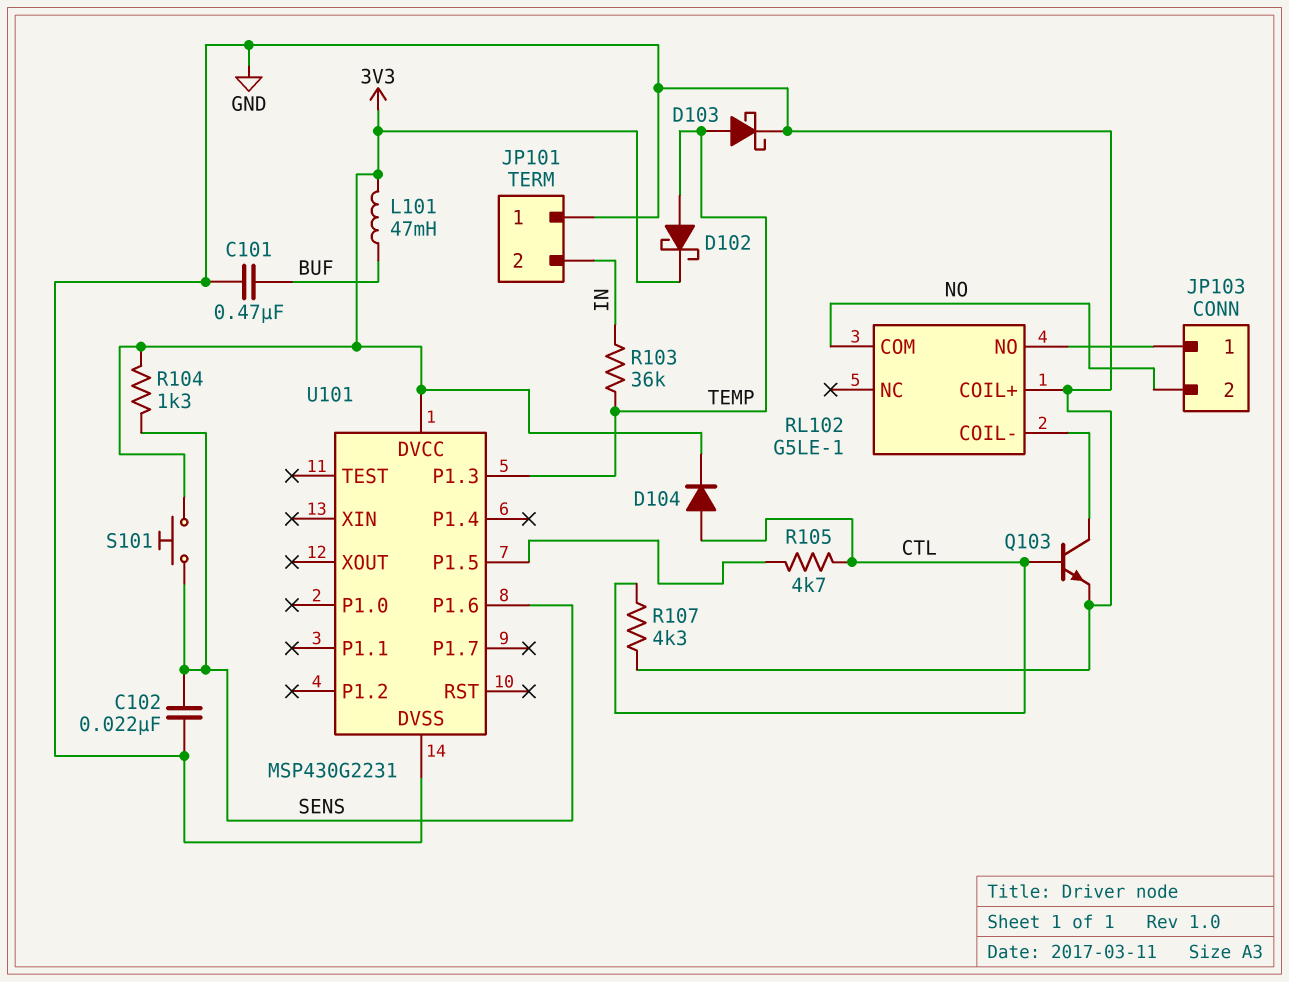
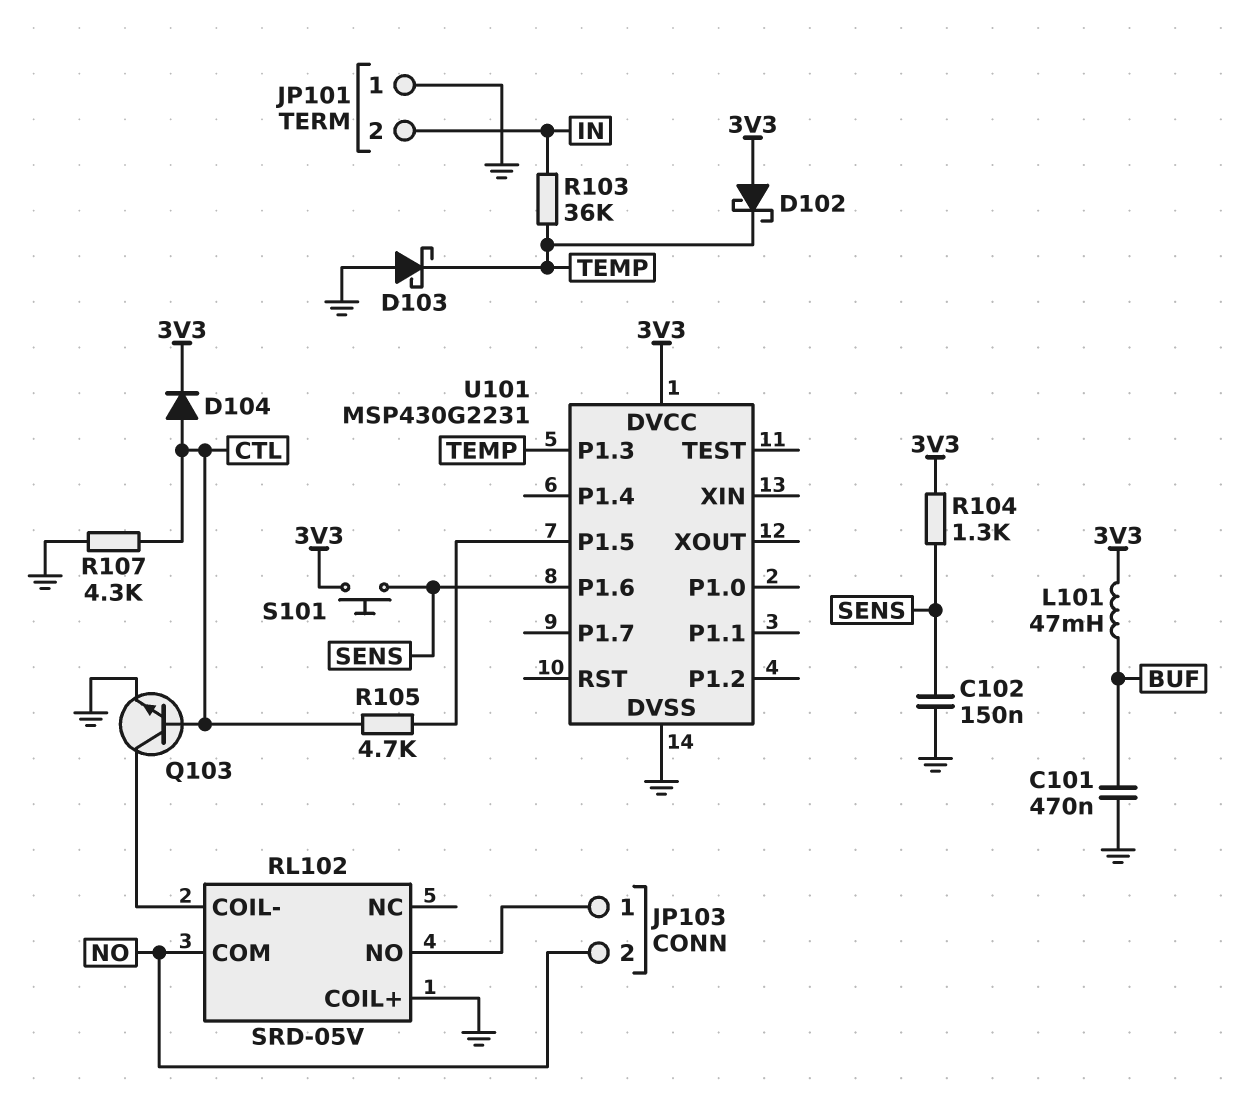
C102: 22nF (GND, SENS) -> 150nF (GND, SENS)
D102: schottky (A TEMP, K 3V3) -> schottky (A 3V3, K TEMP)
D103: schottky (A TEMP, K GND) -> schottky (A GND, K TEMP)
RL102: G5LE-1 -> SRD-05V

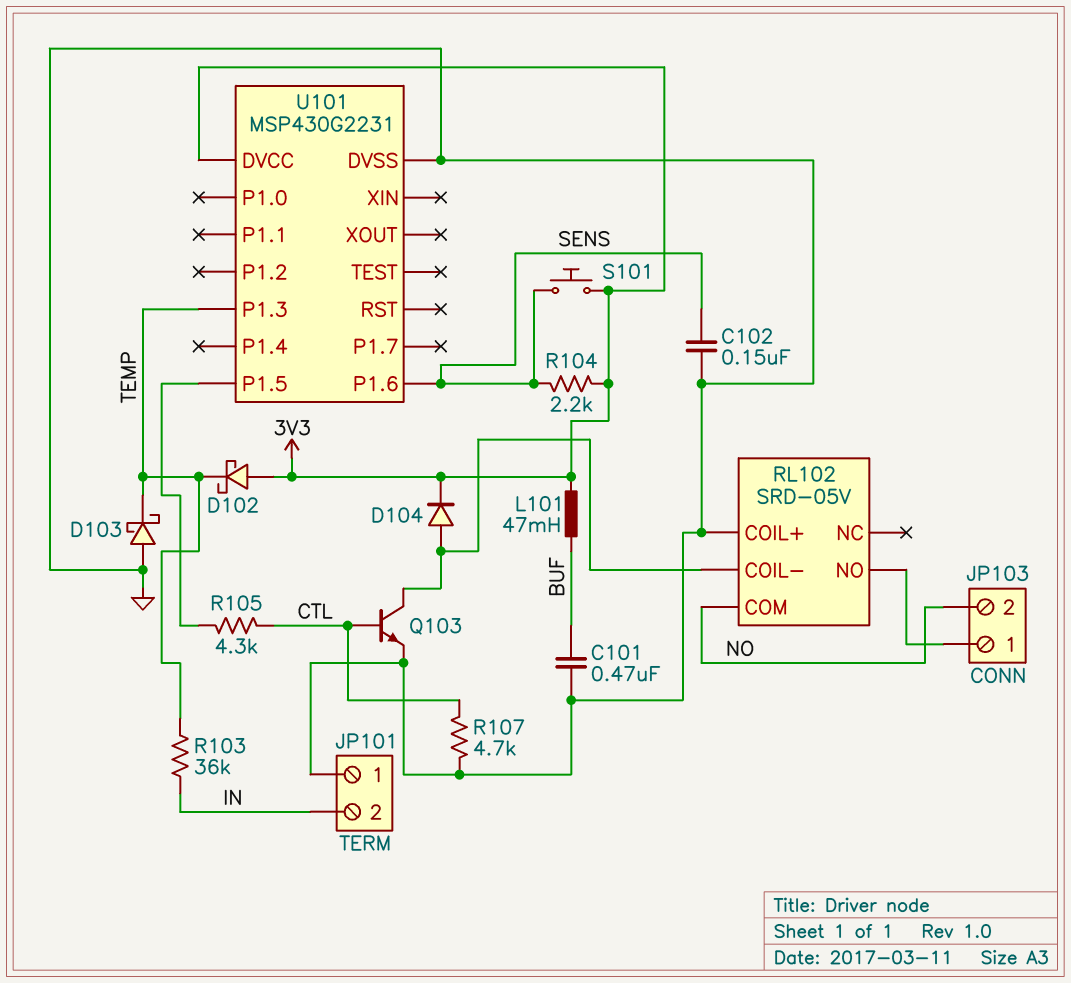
D104: diode (A CTL, K 3V3) -> diode (A RL102/COIL-, K 3V3)
R104: 1.3k (3V3, SENS) -> 2.2k (3V3, SENS)
R105: 4.7k (CTL, U101/P1.5) -> 4.3k (CTL, U101/P1.5)
R107: 4.3k (CTL, GND) -> 4.7k (CTL, GND)

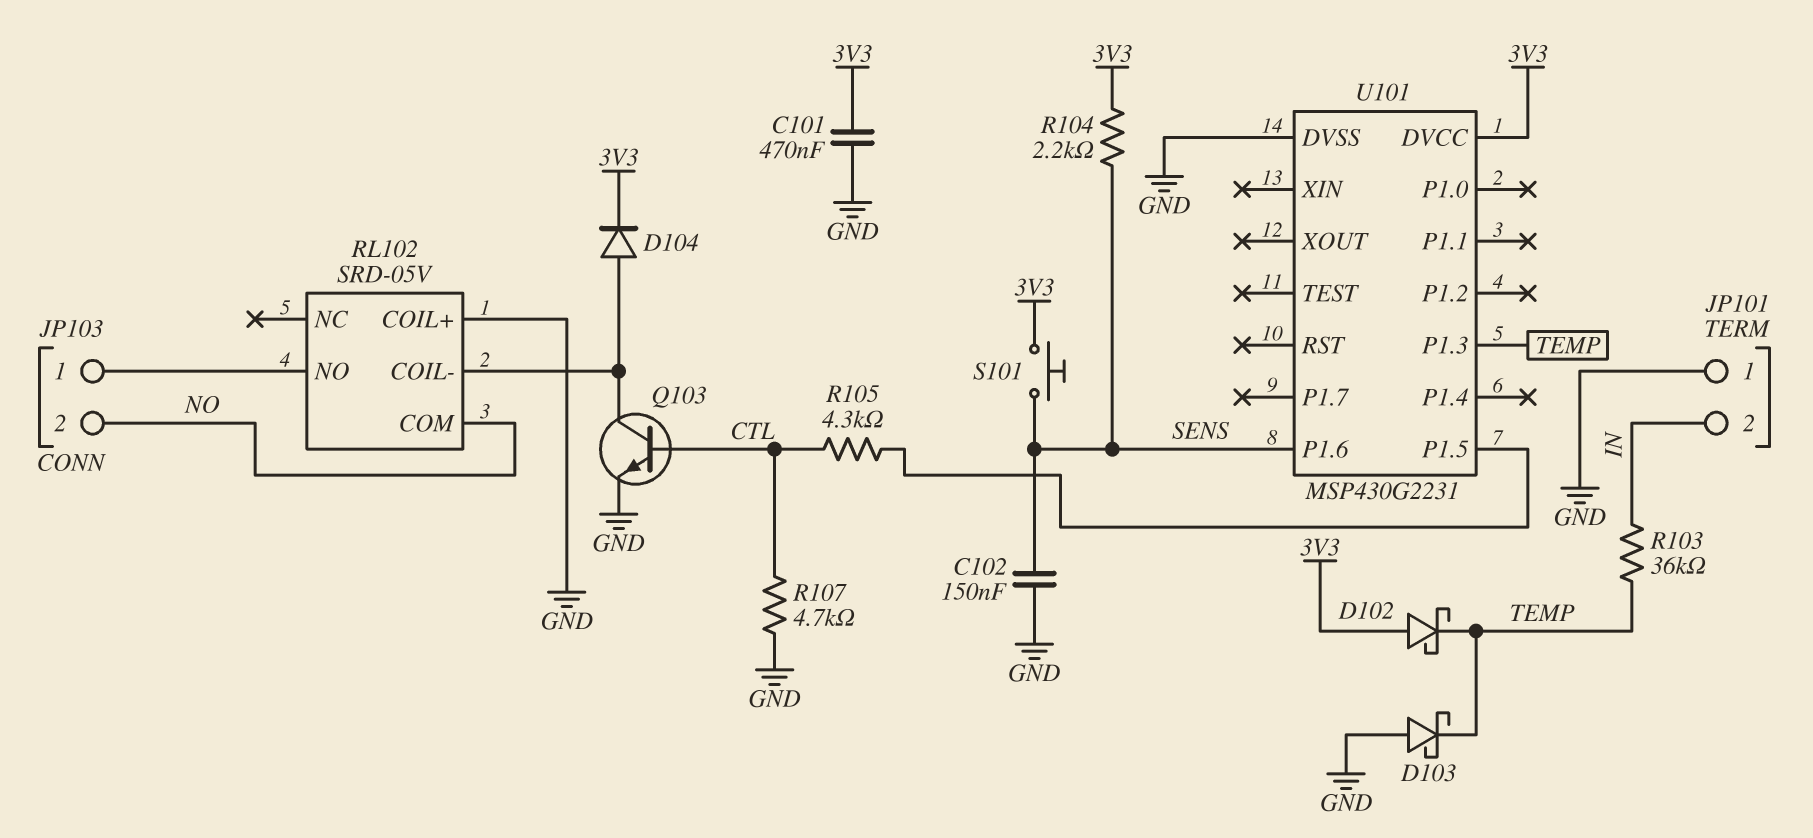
C101: 470nF (BUF, GND) -> 470nF (3V3, GND)
L101: 47mH (3V3, BUF) -> none

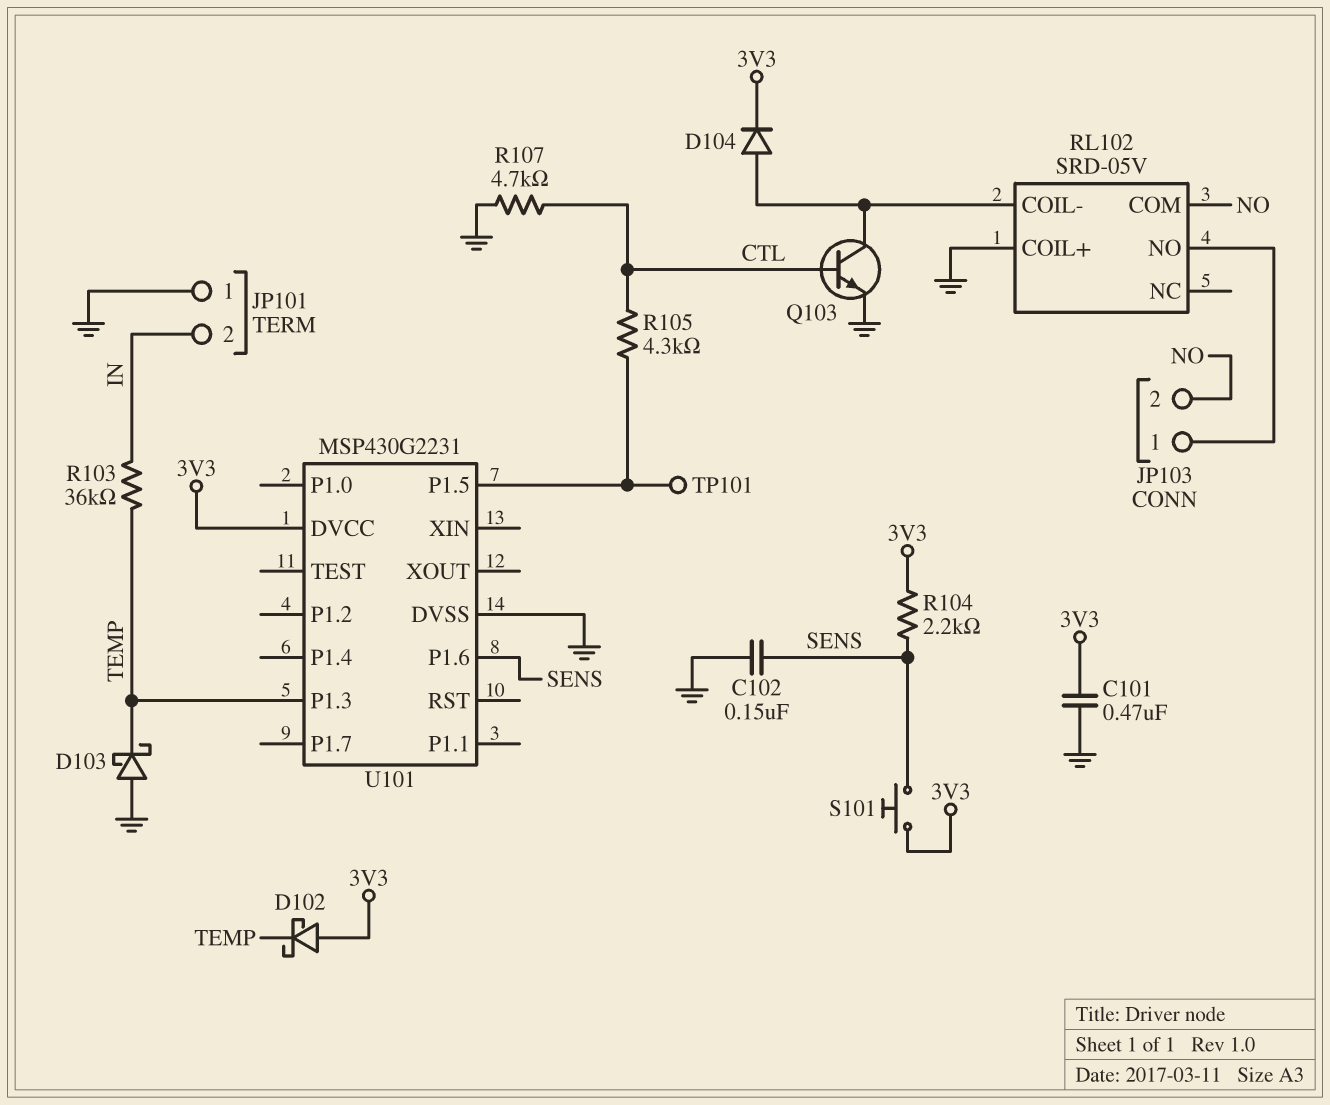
TP101: none -> test point (U101/P1.5)

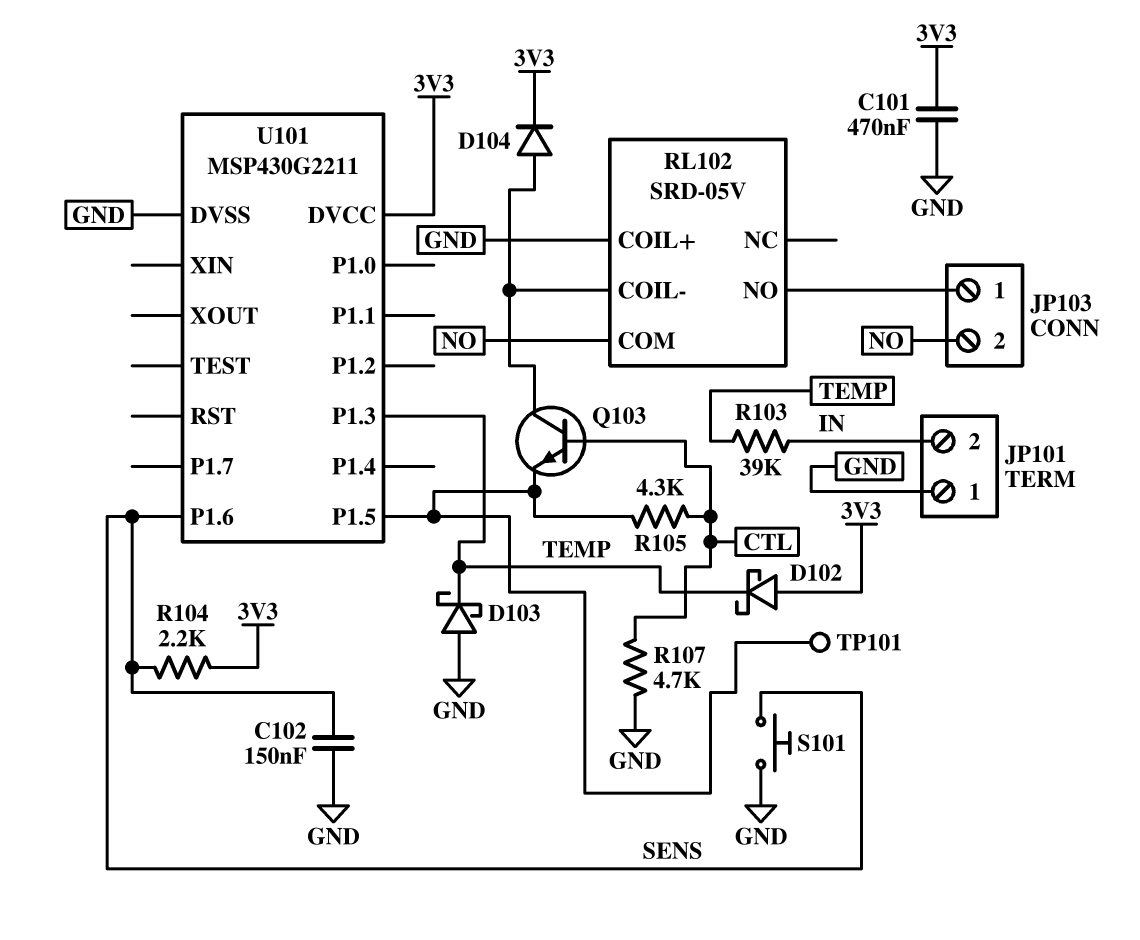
Q103: NPN (B CTL, C RL102/COIL-, E GND) -> NPN (B CTL, C RL102/COIL-, E U101/P1.5)
R103: 36k (IN, TEMP) -> 39k (IN, TEMP)
S101: button (3V3, SENS) -> button (GND, SENS)
U101: MSP430G2231 -> MSP430G2211

